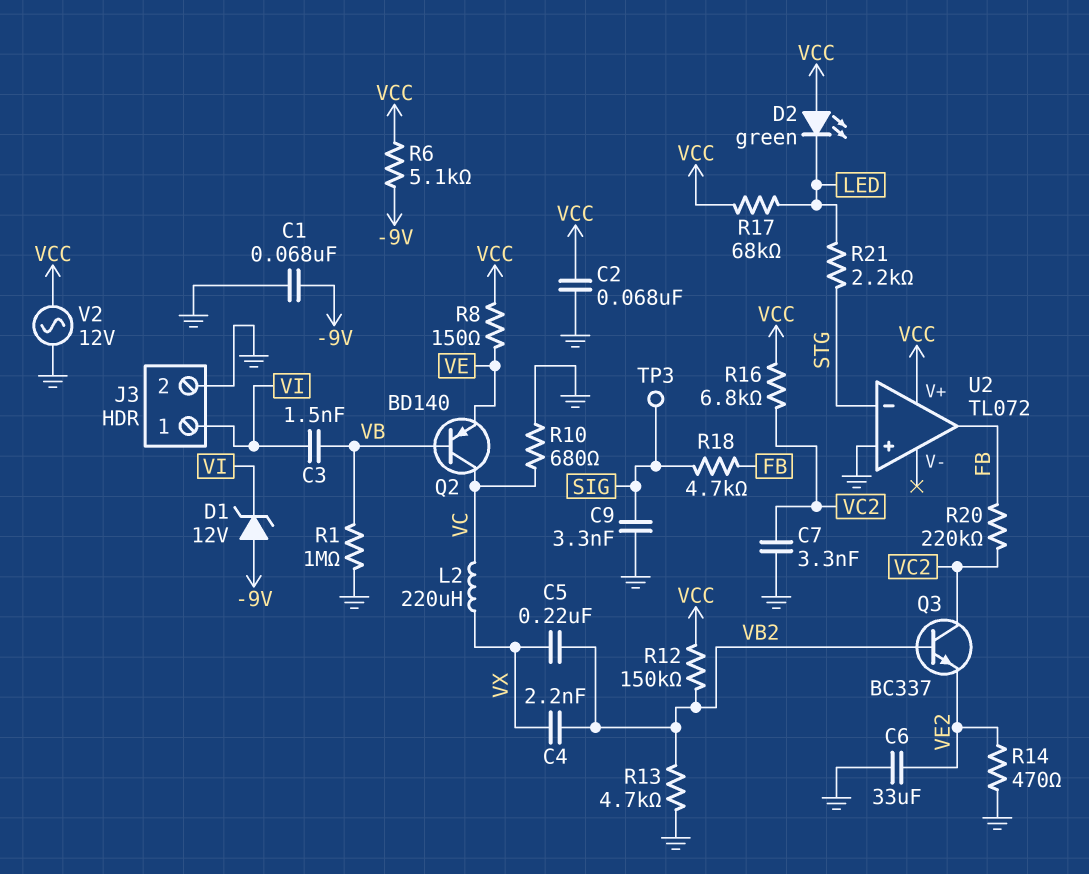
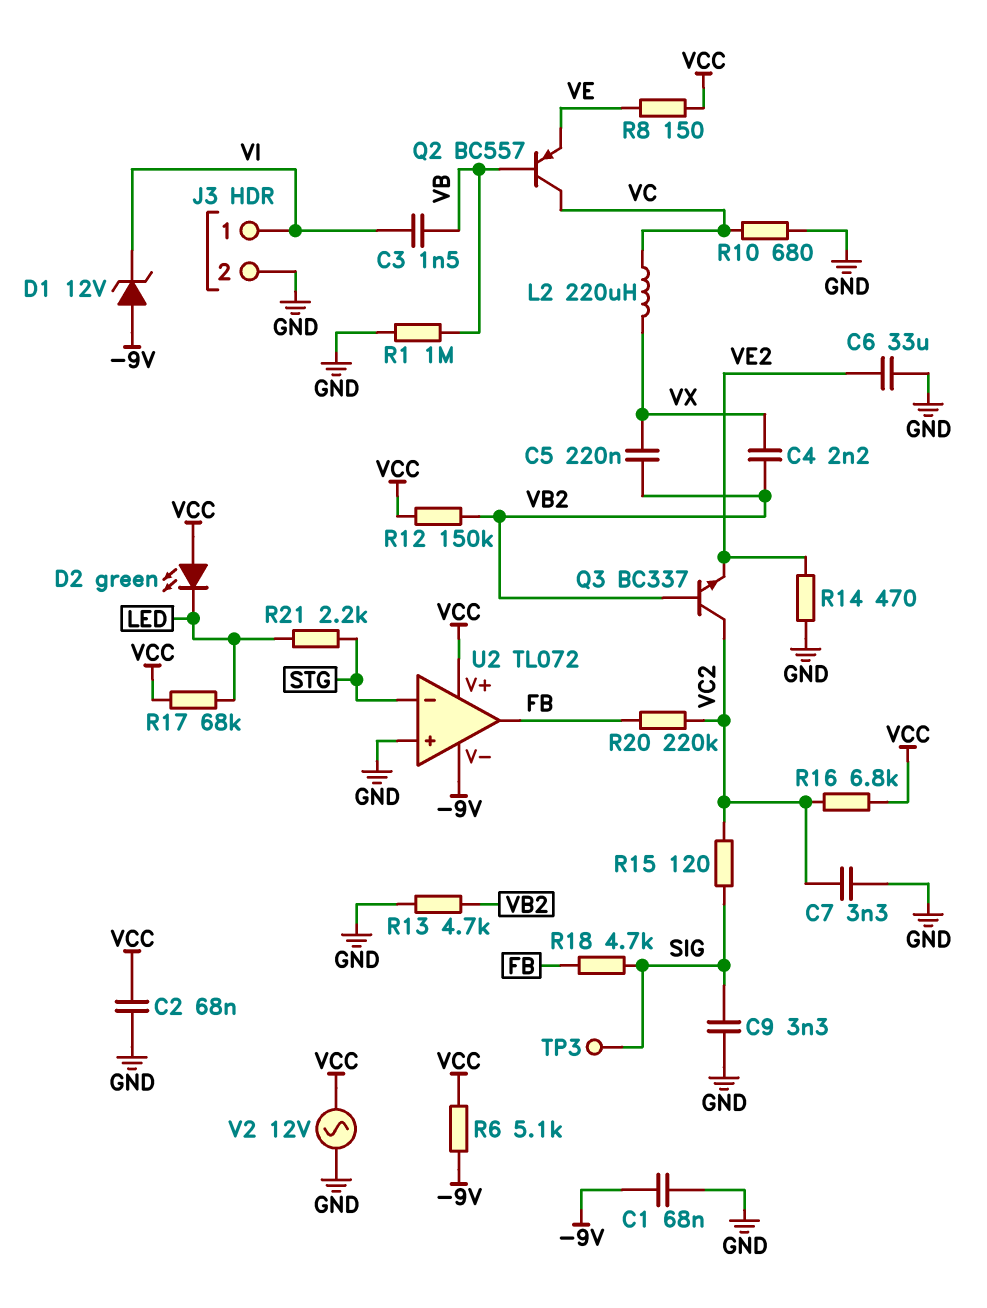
Q2: PNP BD140 (B VB, C VC, E VE) -> PNP BC557 (B VB, C VC, E VE)
R15: none -> 120 (SIG, VC2)
U2 pin V-: none -> -9V

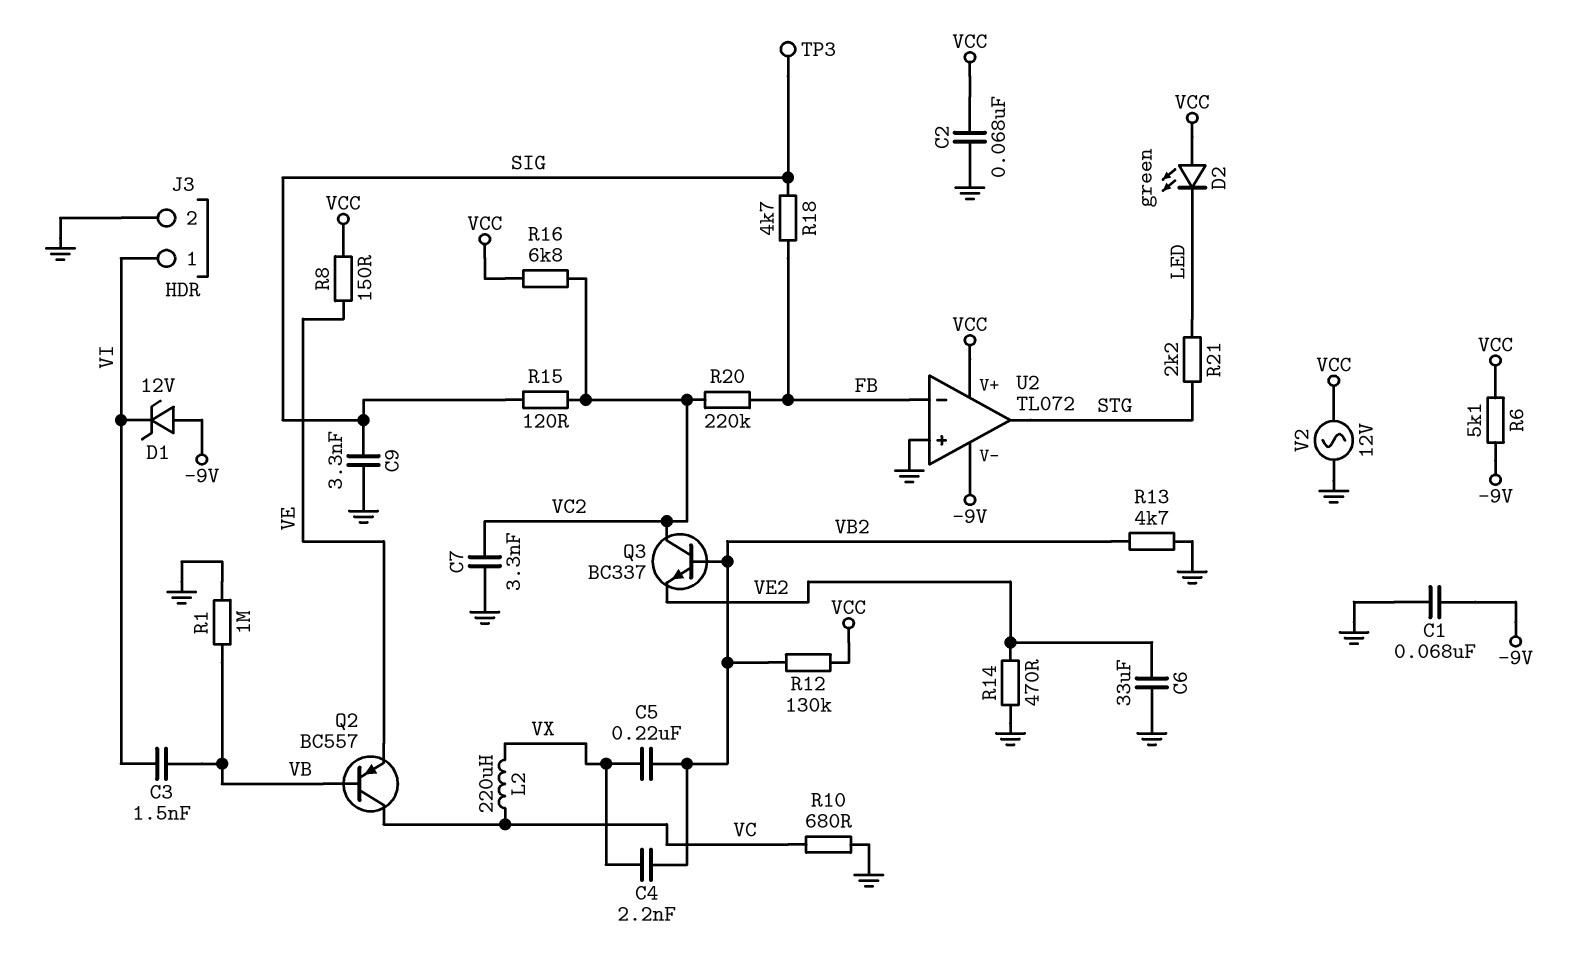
R12: 150k (VB2, VCC) -> 130k (VB2, VCC)
R17: 68k (LED, VCC) -> none
U2 pin in-: STG -> FB
U2 pin out: FB -> STG

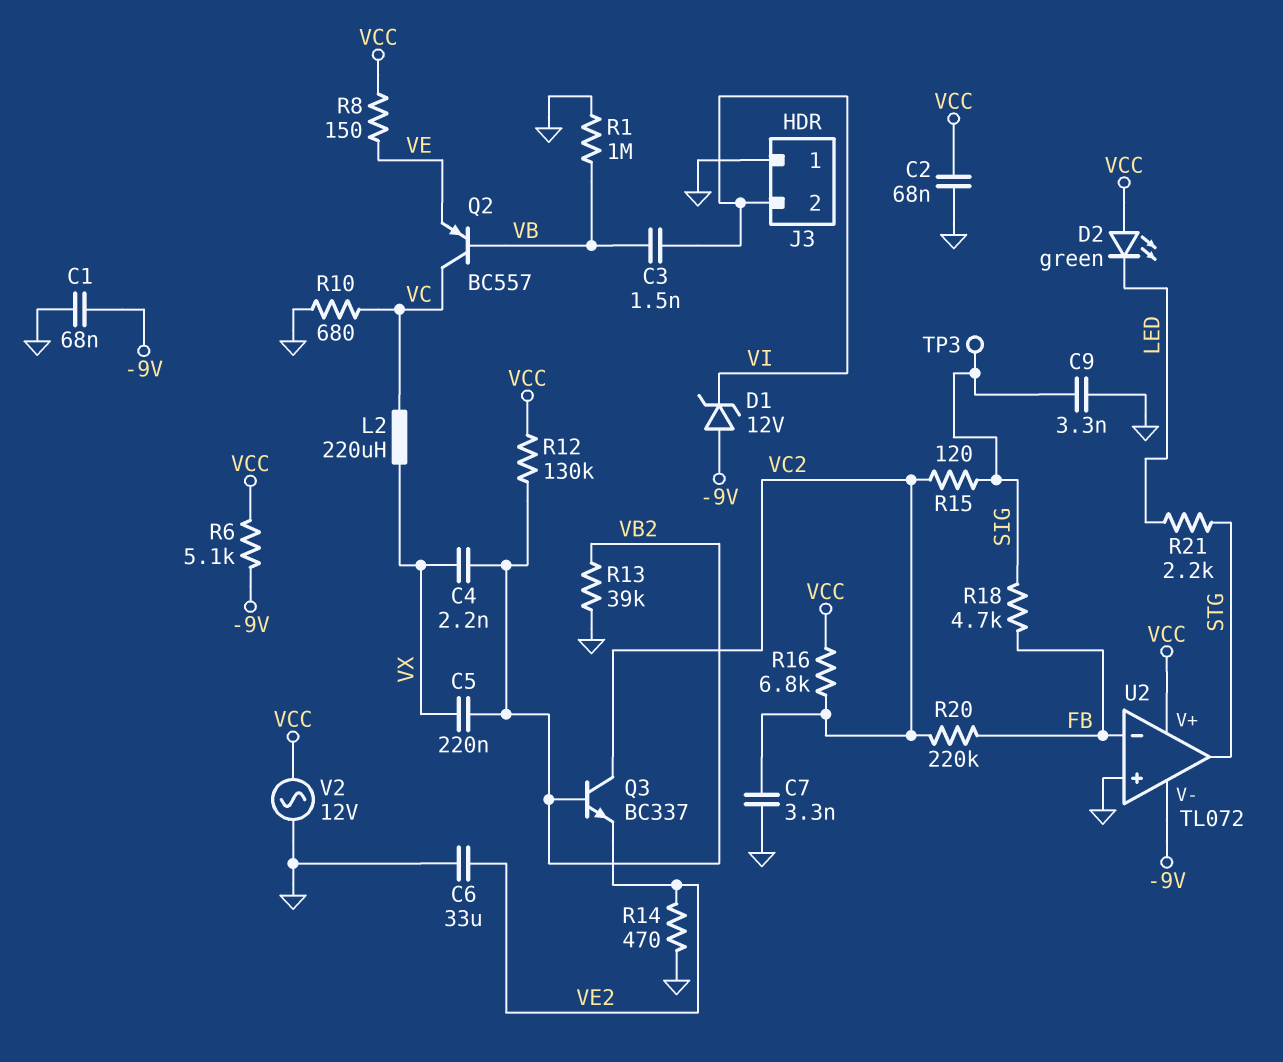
J3 pin 1: VI -> GND
J3 pin 2: GND -> VI
R13: 4.7k (GND, VB2) -> 39k (GND, VB2)

